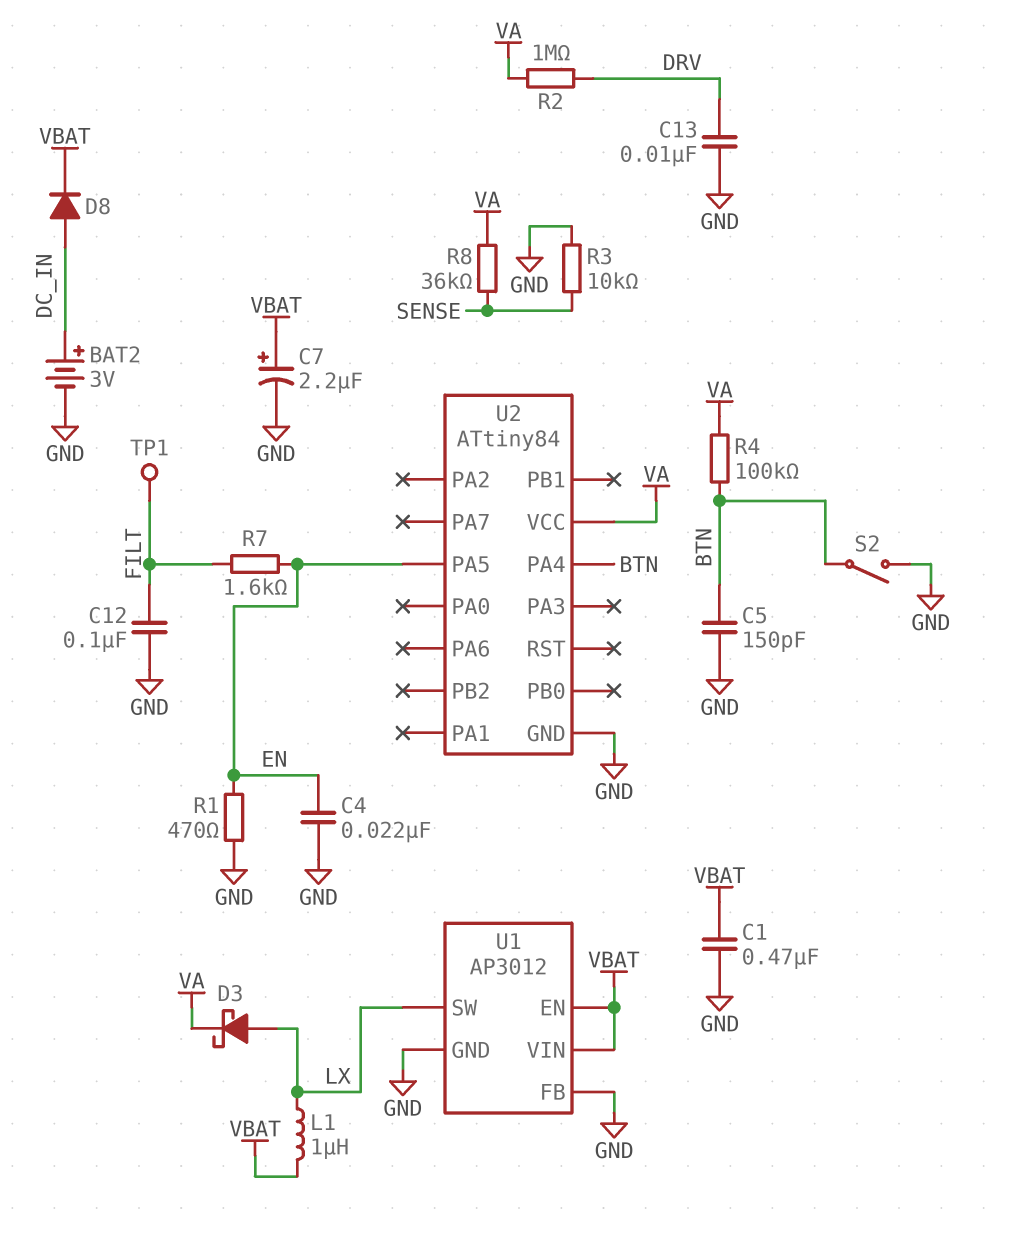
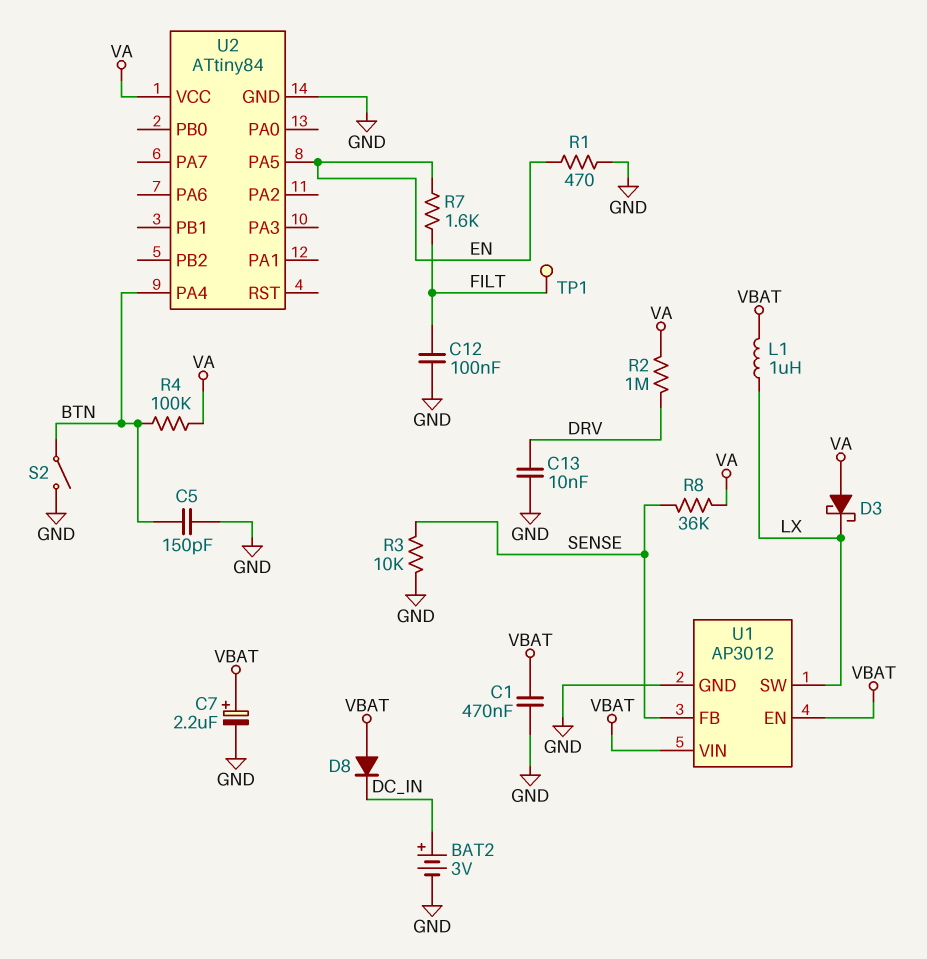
C4: 22nF (EN, GND) -> none
D3: schottky (A LX, K VA) -> schottky (A VA, K LX)
D8: diode (A DC_IN, K VBAT) -> diode (A VBAT, K DC_IN)
U1 pin FB: GND -> SENSE

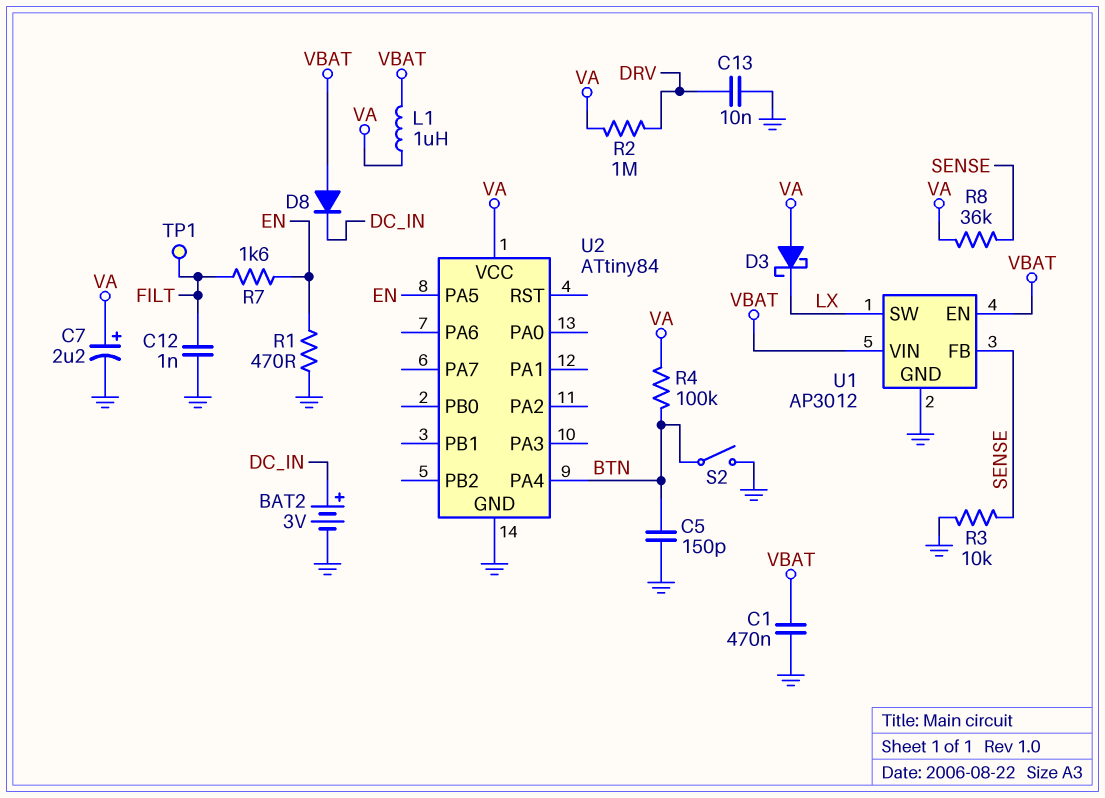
C7: 2.2uF (plus VBAT, minus GND) -> 2.2uF (plus VA, minus GND)
C12: 100nF (FILT, GND) -> 1nF (FILT, GND)
L1: 1uH (LX, VBAT) -> 1uH (VA, VBAT)

